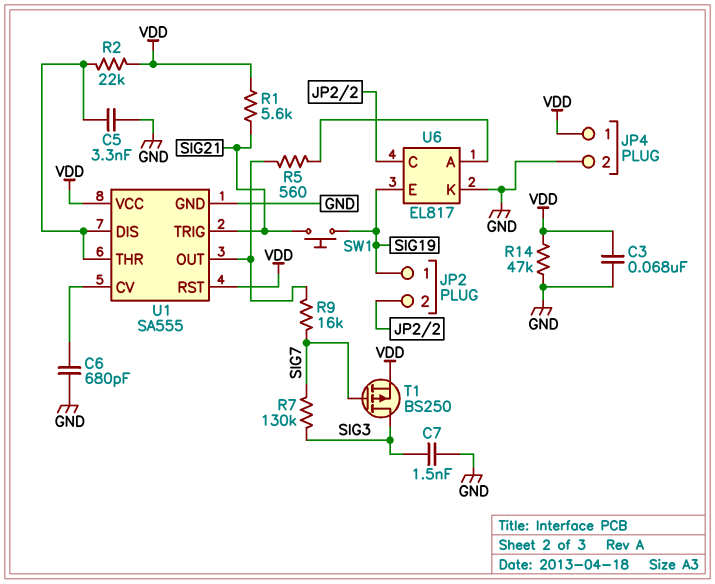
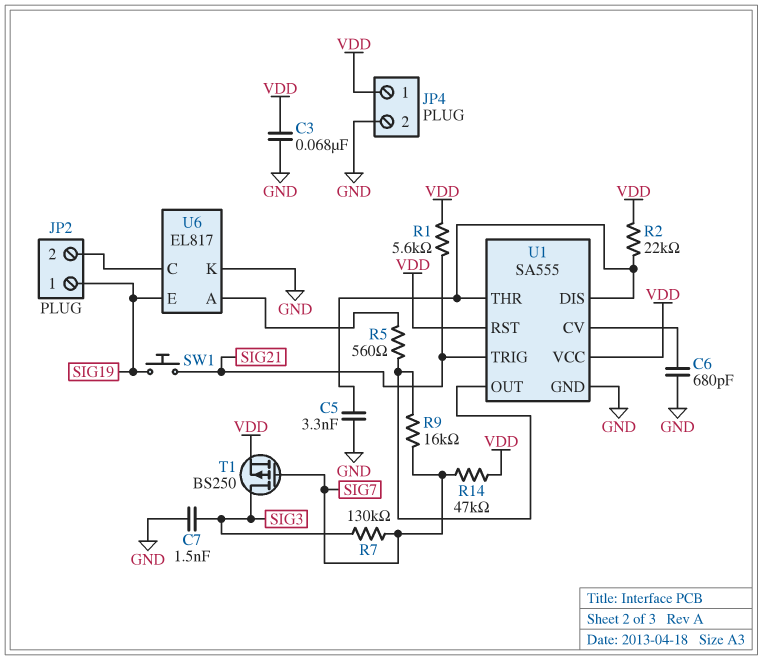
R14: 47k (GND, VDD) -> 47k (SIG7, VDD)

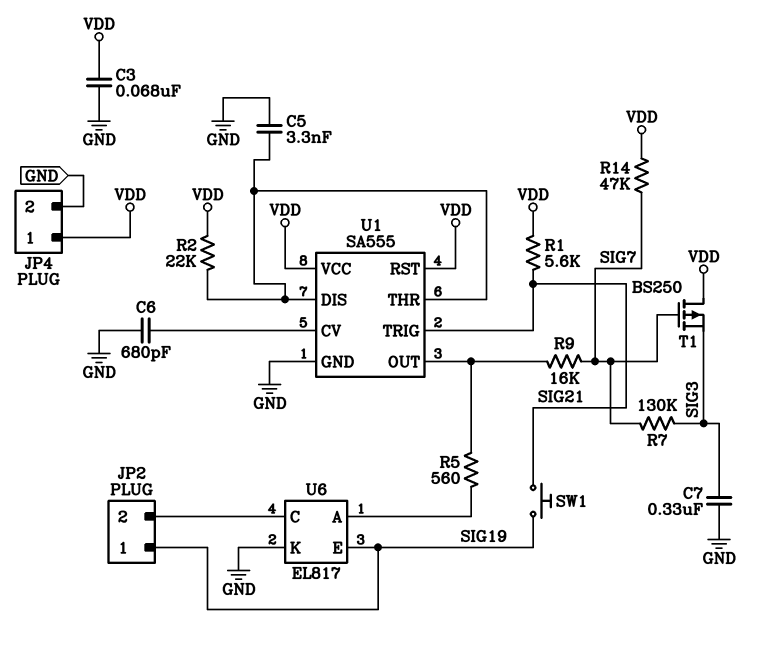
C7: 1.5nF (GND, SIG3) -> 330nF (GND, SIG3)
T1: PMOS BS250 (G SIG7, D SIG3, S VDD) -> PMOS BS250 (G SIG7, D VDD, S SIG3)

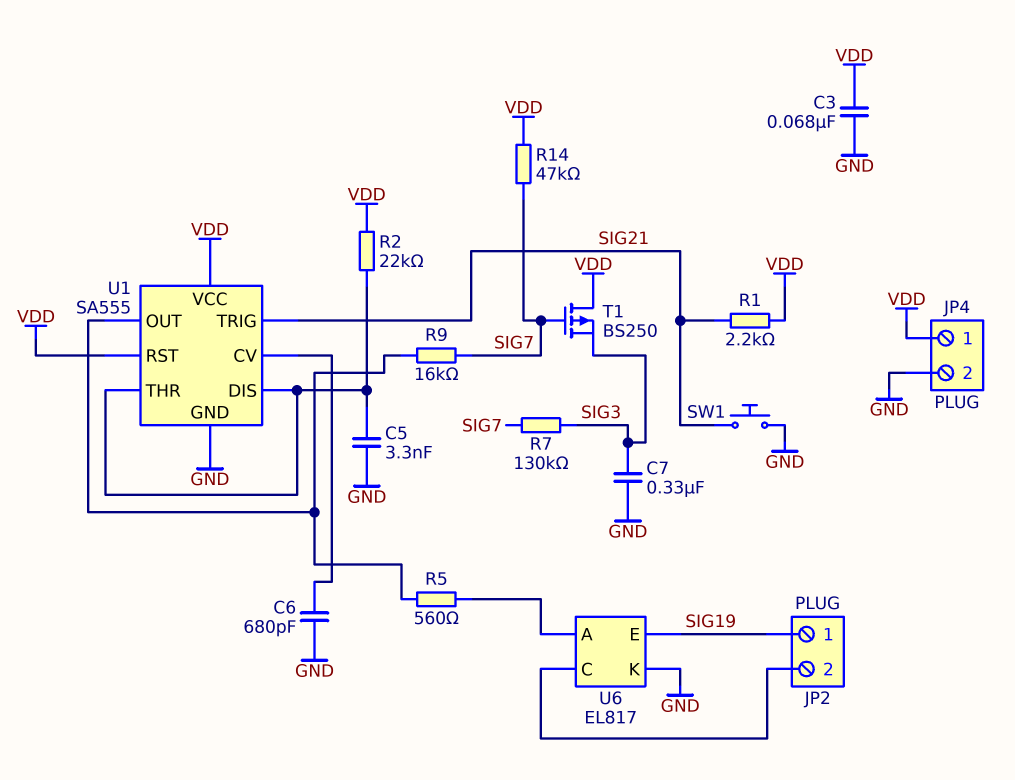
R1: 5.6k (SIG21, VDD) -> 2.2k (SIG21, VDD)
SW1: button (SIG19, SIG21) -> button (GND, SIG21)

